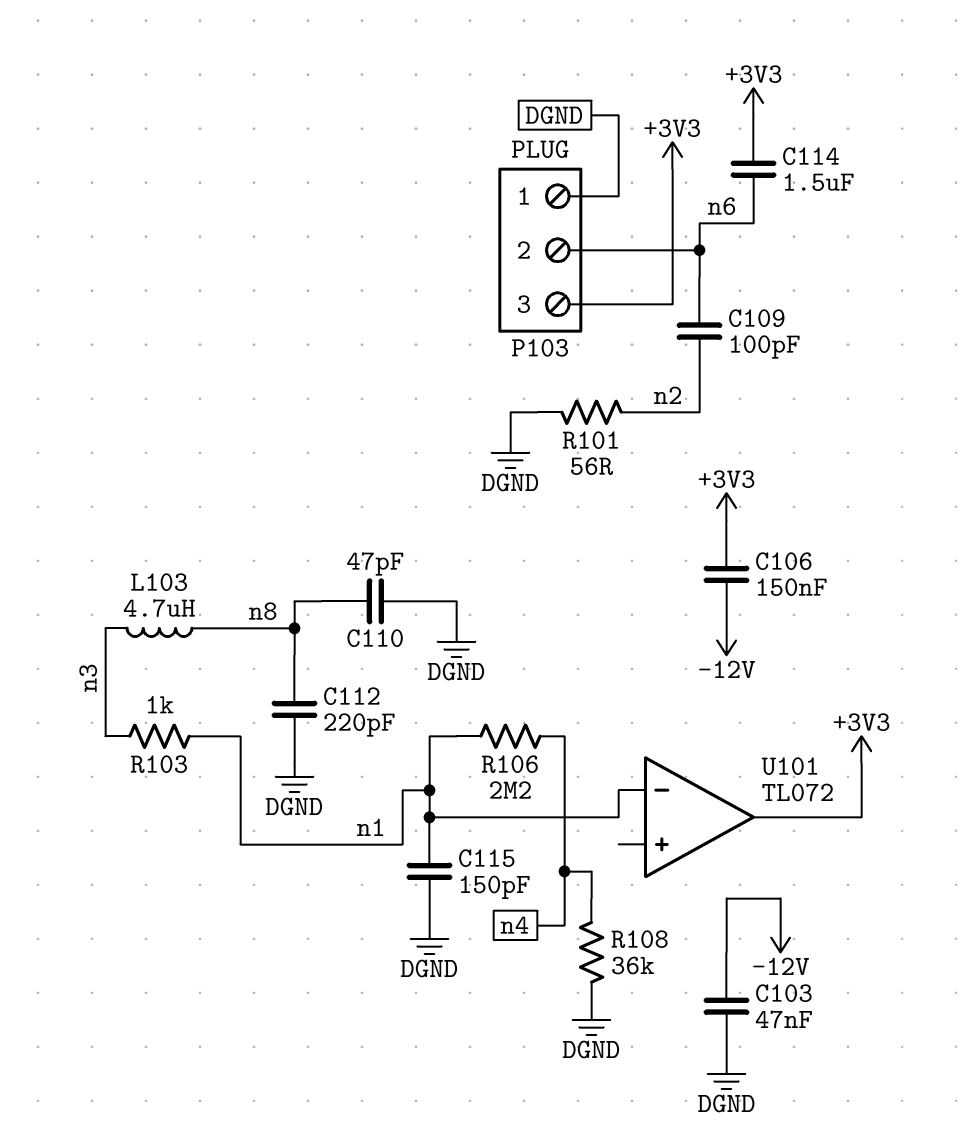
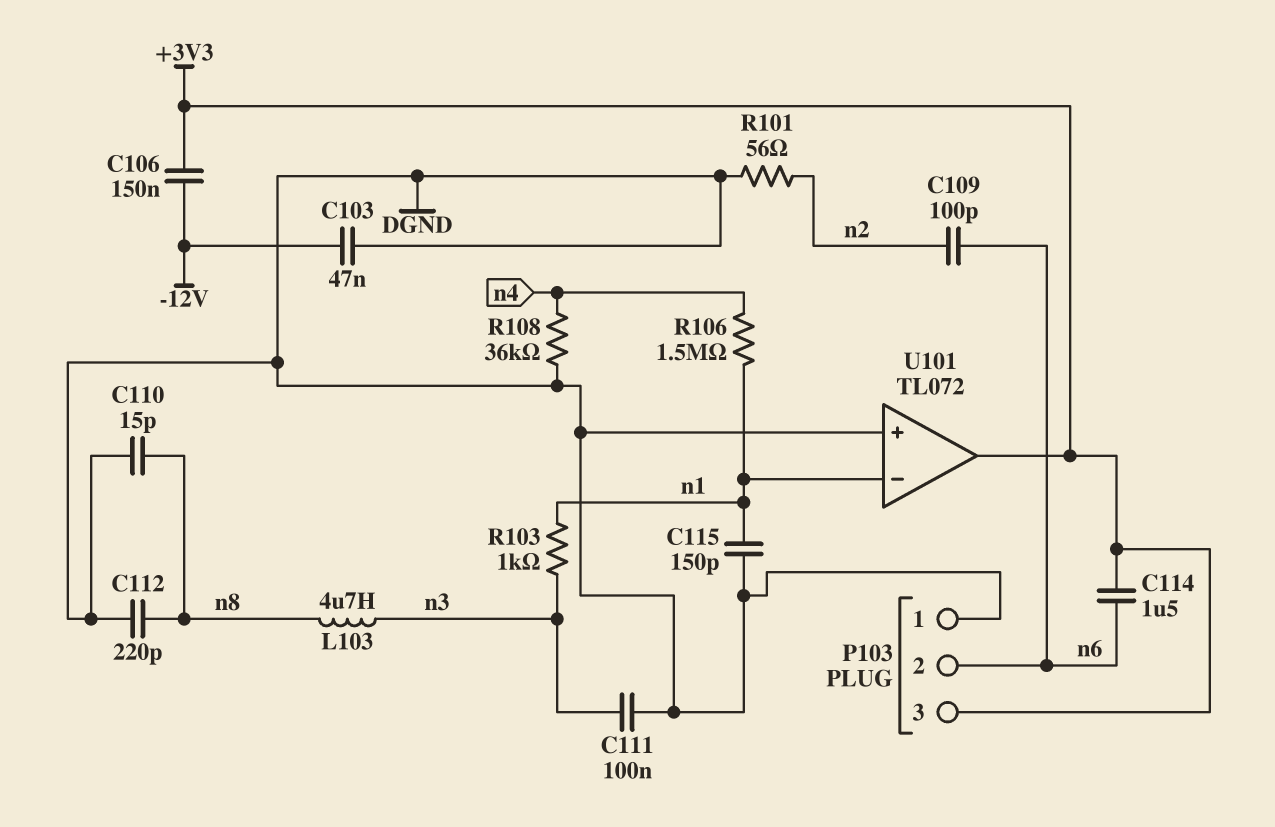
C110: 47pF (DGND, n8) -> 15pF (DGND, n8)
C111: none -> 100nF (DGND, n3)
R106: 2.2M (n1, n4) -> 1.5M (n1, n4)
U101 pin in+: none -> DGND

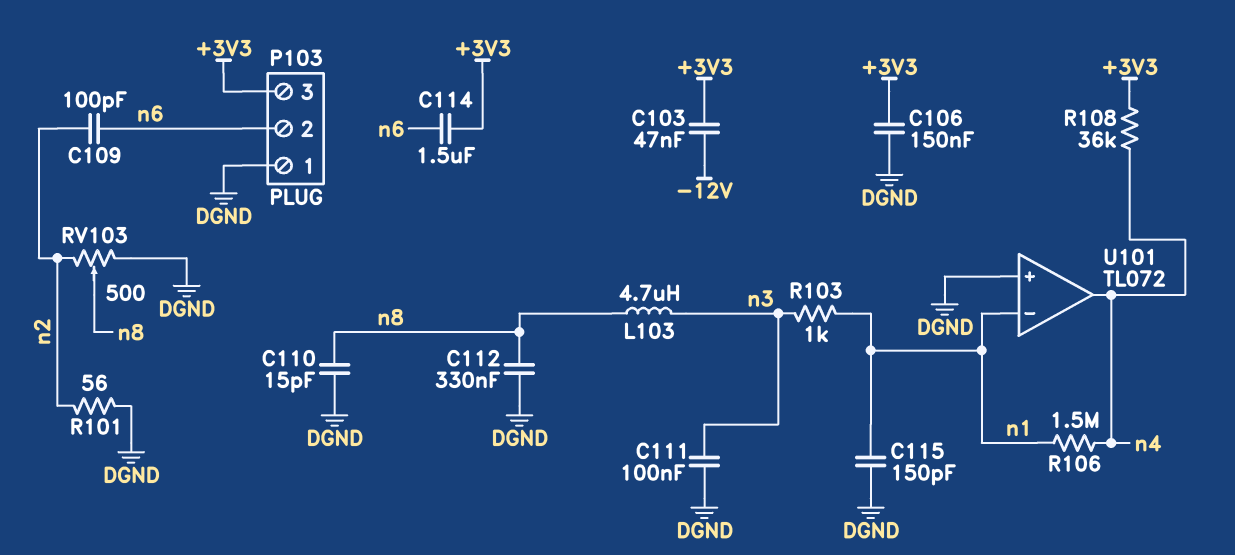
C103: 47nF (-12V, DGND) -> 47nF (+3V3, -12V)
C106: 150nF (+3V3, -12V) -> 150nF (+3V3, DGND)
C112: 220pF (DGND, n8) -> 330nF (DGND, n8)
R108: 36k (DGND, n4) -> 36k (+3V3, n4)
RV103: none -> 500 (DGND, n2, wiper n8)
U101 pin out: +3V3 -> n4

